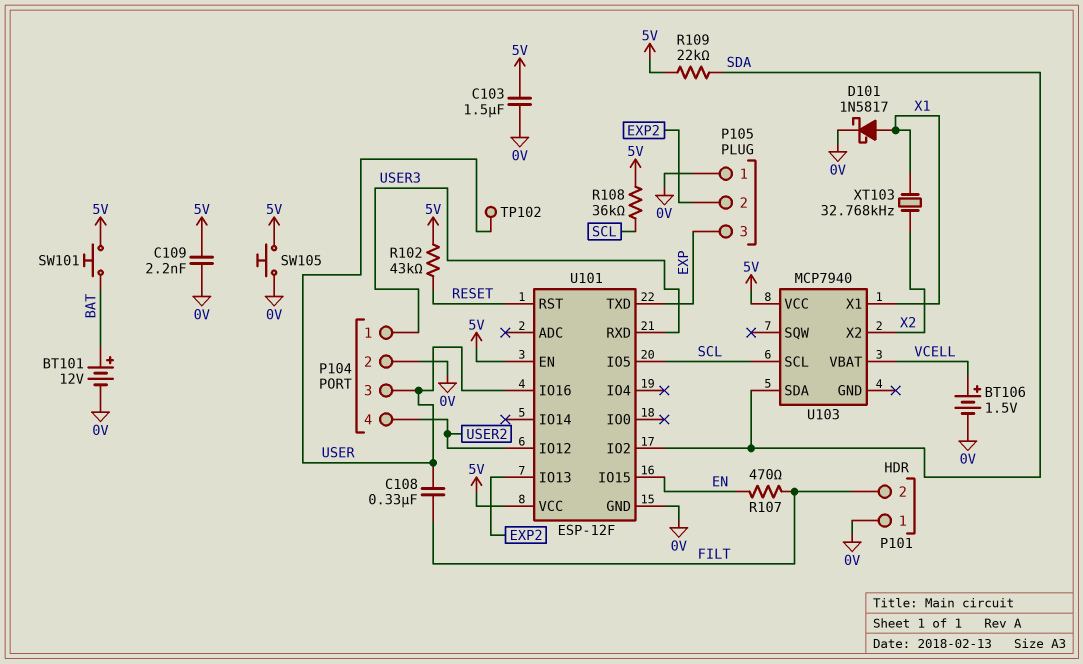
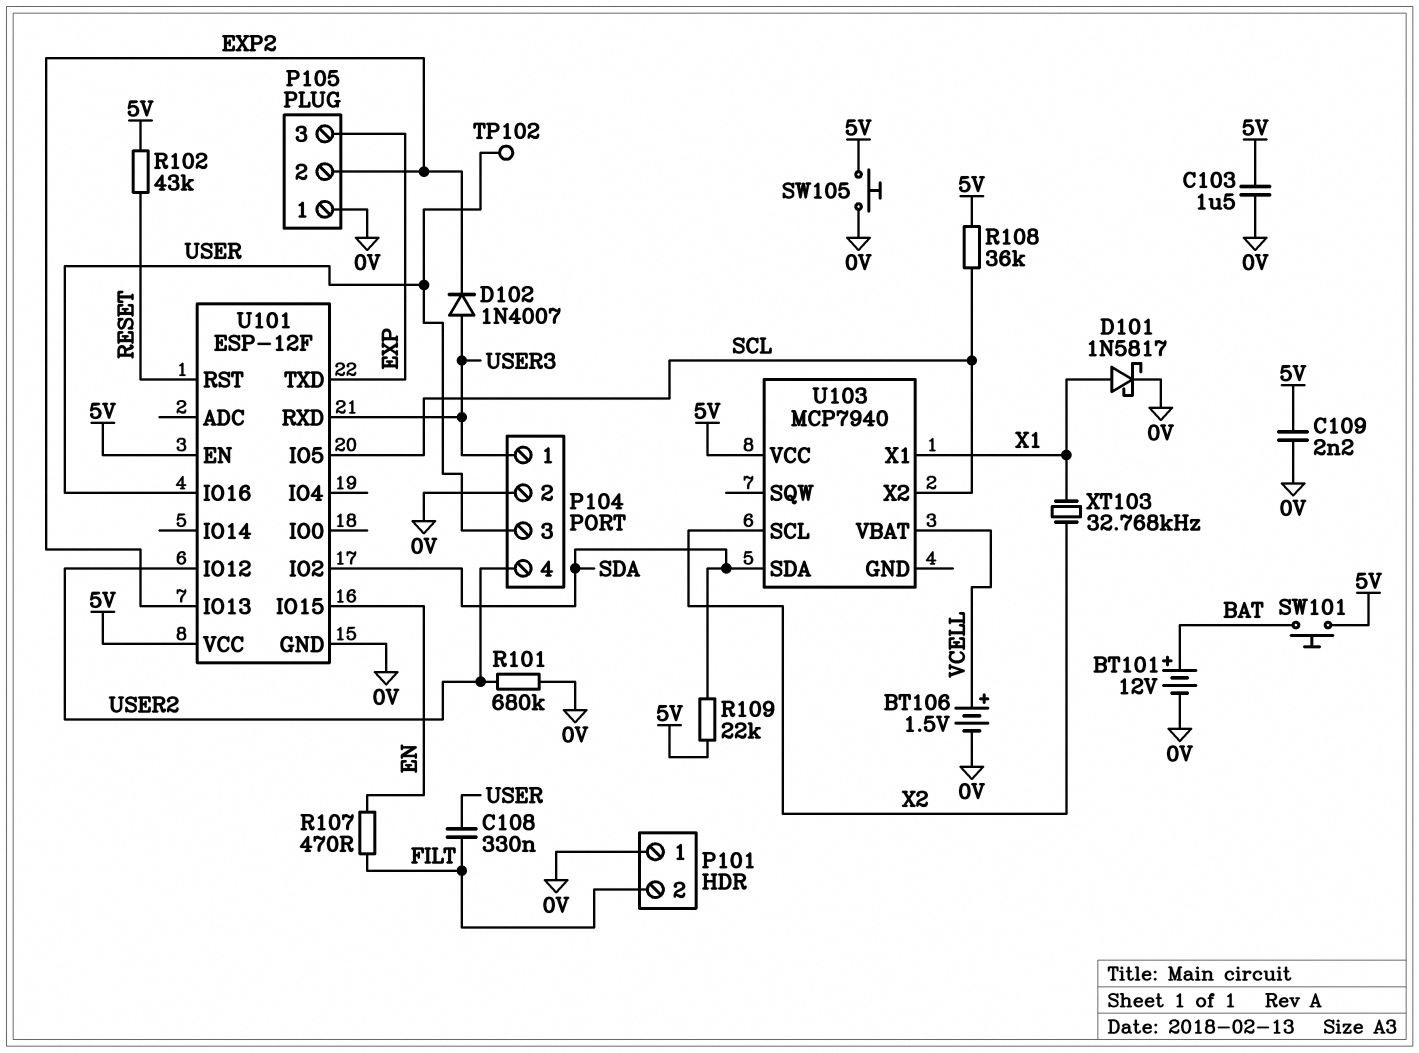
D102: none -> diode 1N4007 (A USER3, K EXP2)
R101: none -> 680k (0V, USER2)
U103 pin SCL: SCL -> X2
U103 pin X2: X2 -> SCL

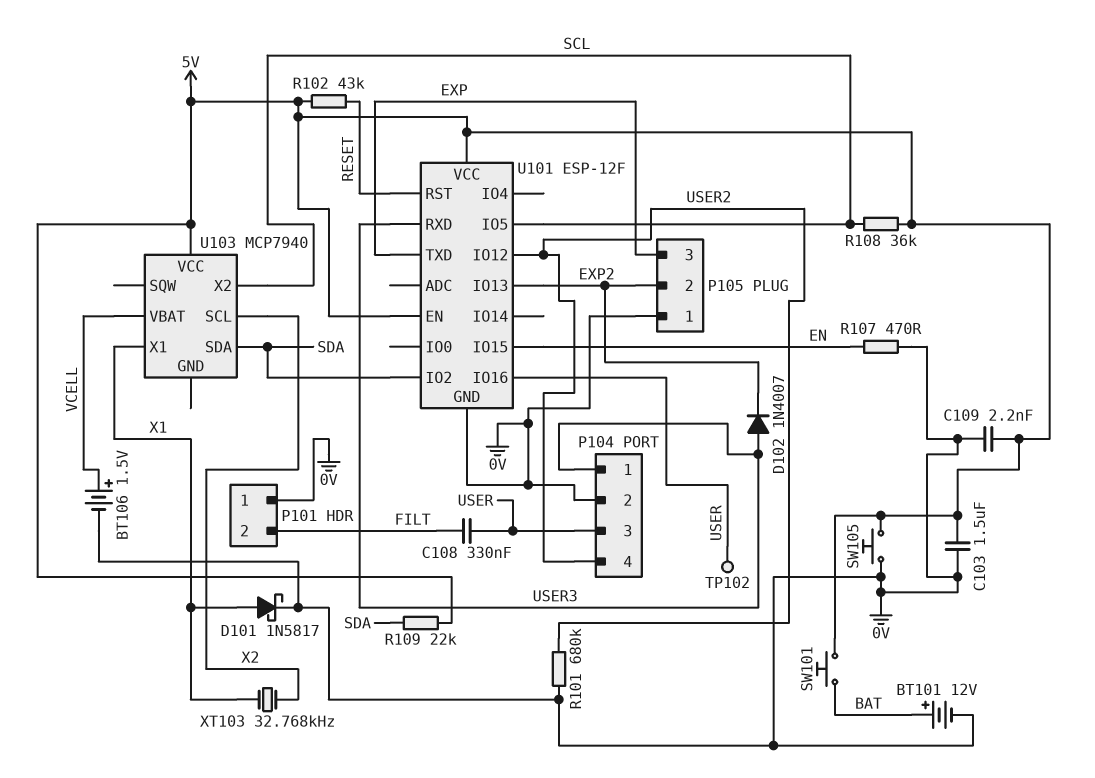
R107: 470 (EN, FILT) -> 470 (0V, EN)

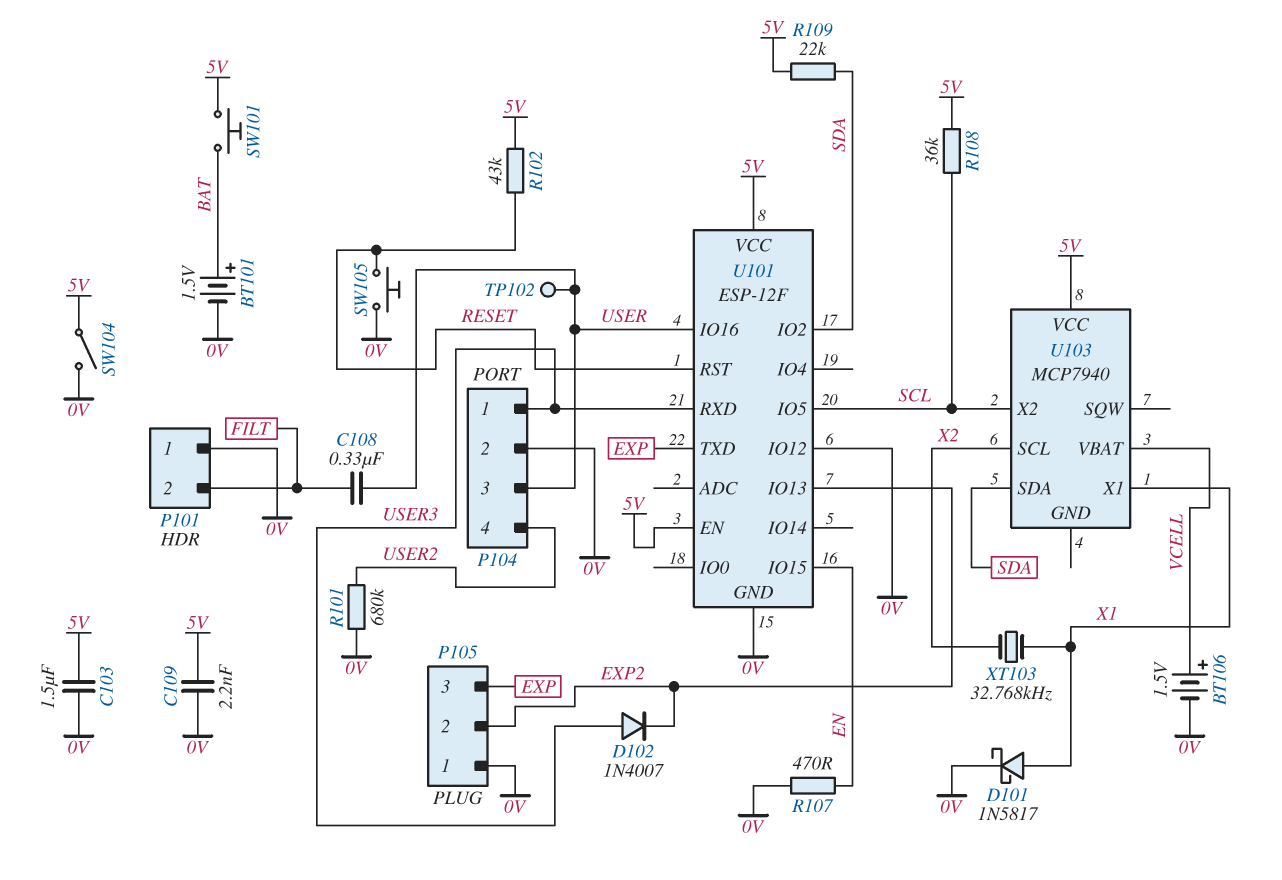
BT101: 12V (plus BAT, minus 0V) -> 1.5V (plus BAT, minus 0V)
SW104: none -> switch (0V, 5V)
SW105: button (0V, 5V) -> button (0V, RESET)
U101 pin IO12: USER2 -> 0V

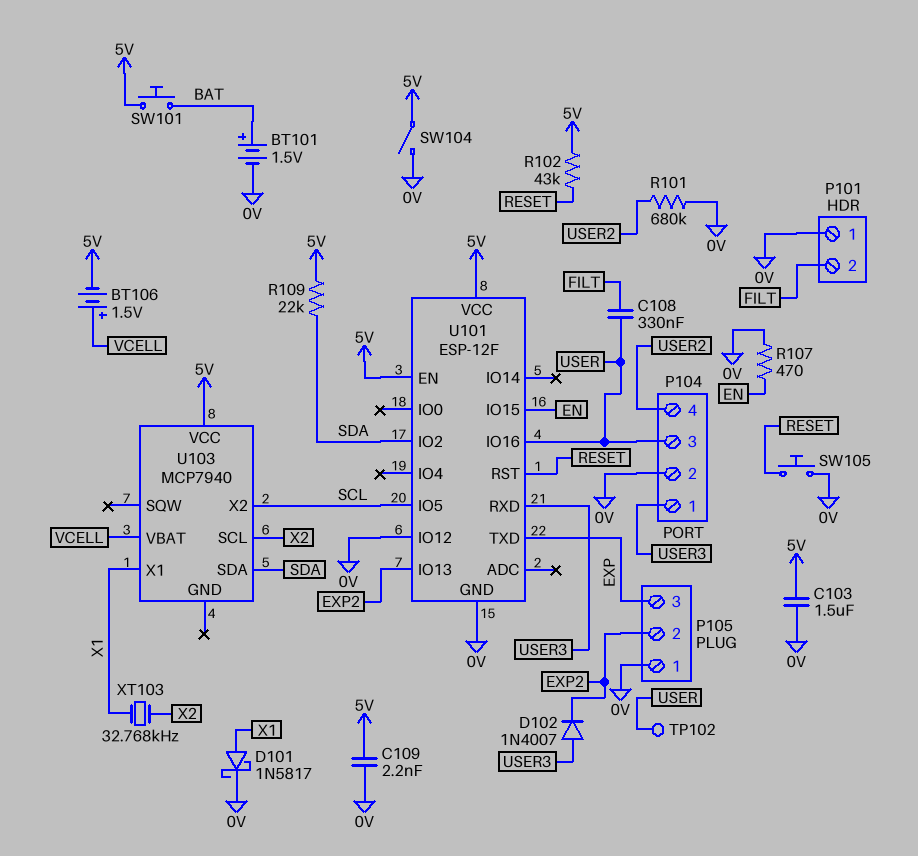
BT106: 1.5V (plus VCELL, minus 0V) -> 1.5V (plus VCELL, minus 5V)
R108: 36k (5V, SCL) -> none

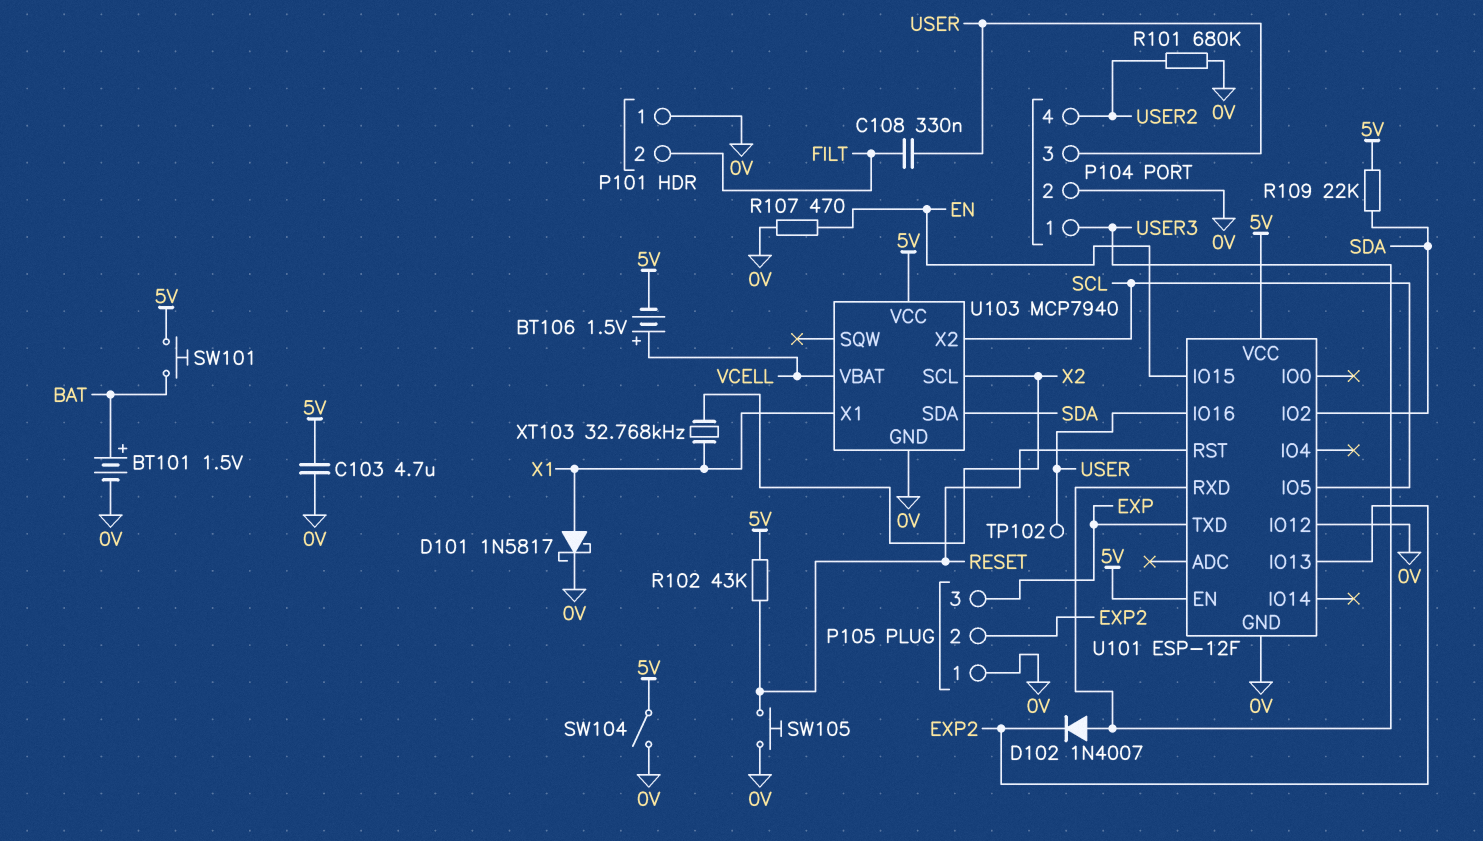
C103: 1.5uF (0V, 5V) -> 4.7uF (0V, 5V)
C109: 2.2nF (0V, 5V) -> none
U103 pin GND: none -> 0V

